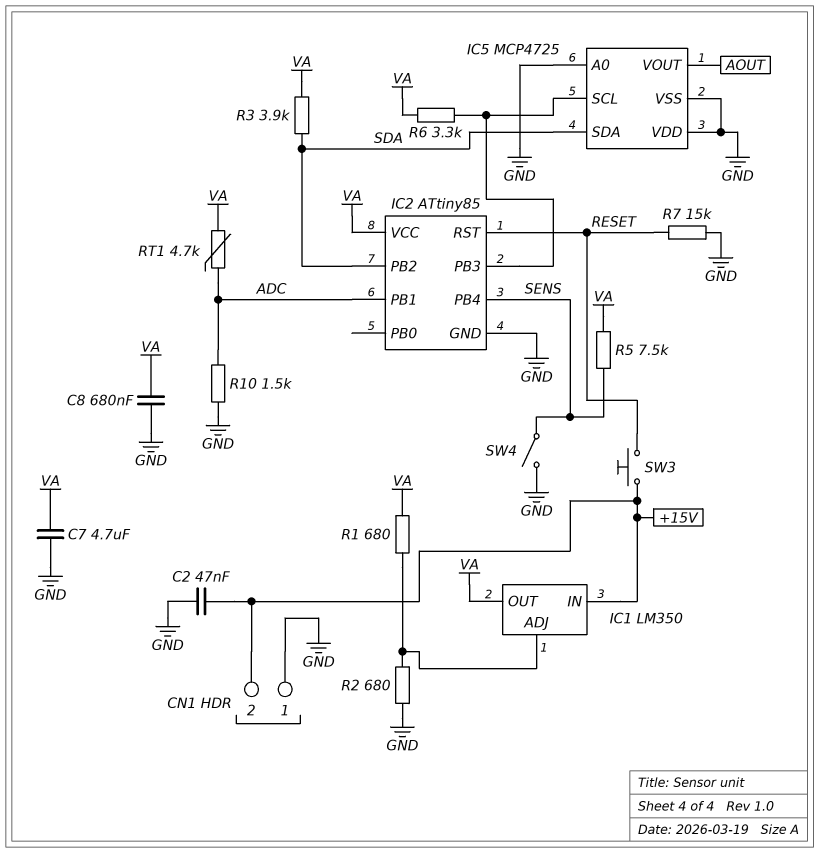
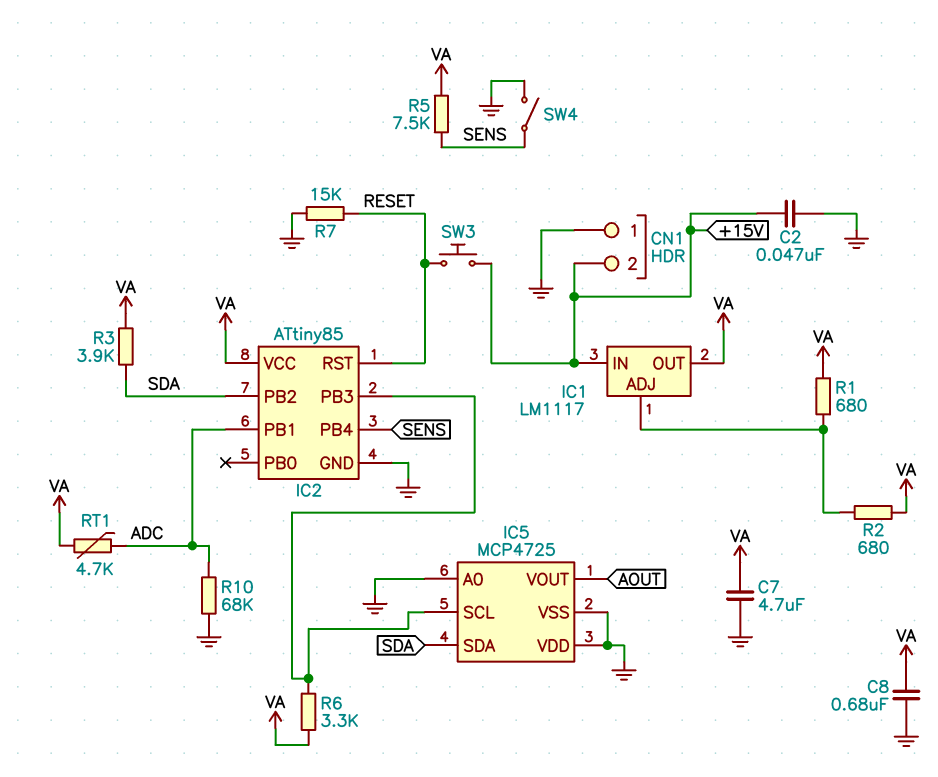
IC1: LM350 -> LM1117
R2: 680 (GND, IC1/ADJ) -> 680 (IC1/ADJ, VA)
R10: 1.5k (ADC, GND) -> 68k (ADC, GND)

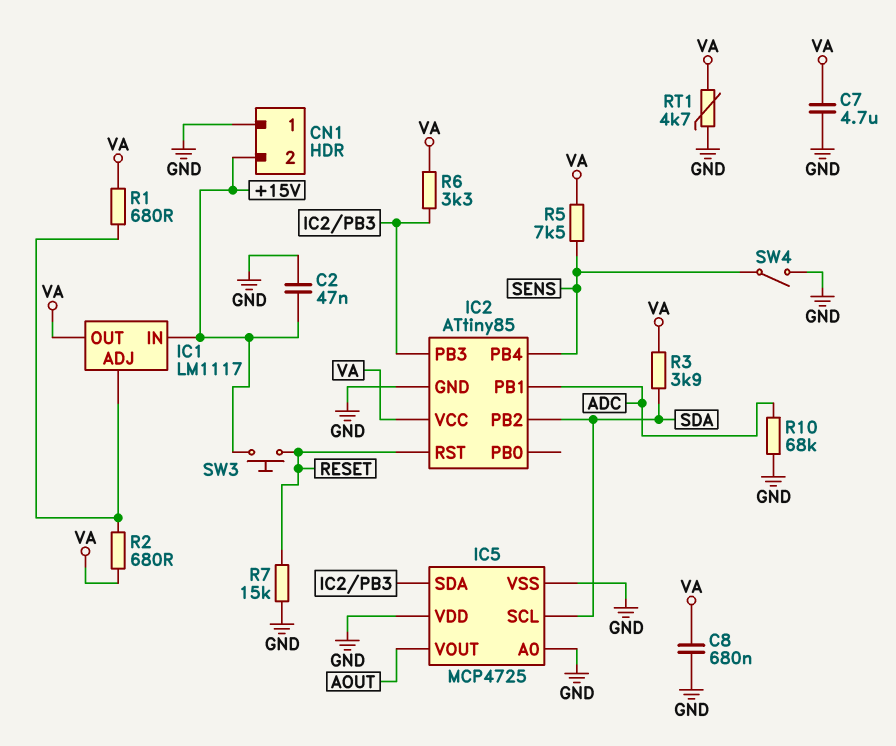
IC5 pin SCL: IC2/PB3 -> SDA
IC5 pin SDA: SDA -> IC2/PB3
RT1: 4.7k (ADC, VA) -> 4.7k (GND, VA)

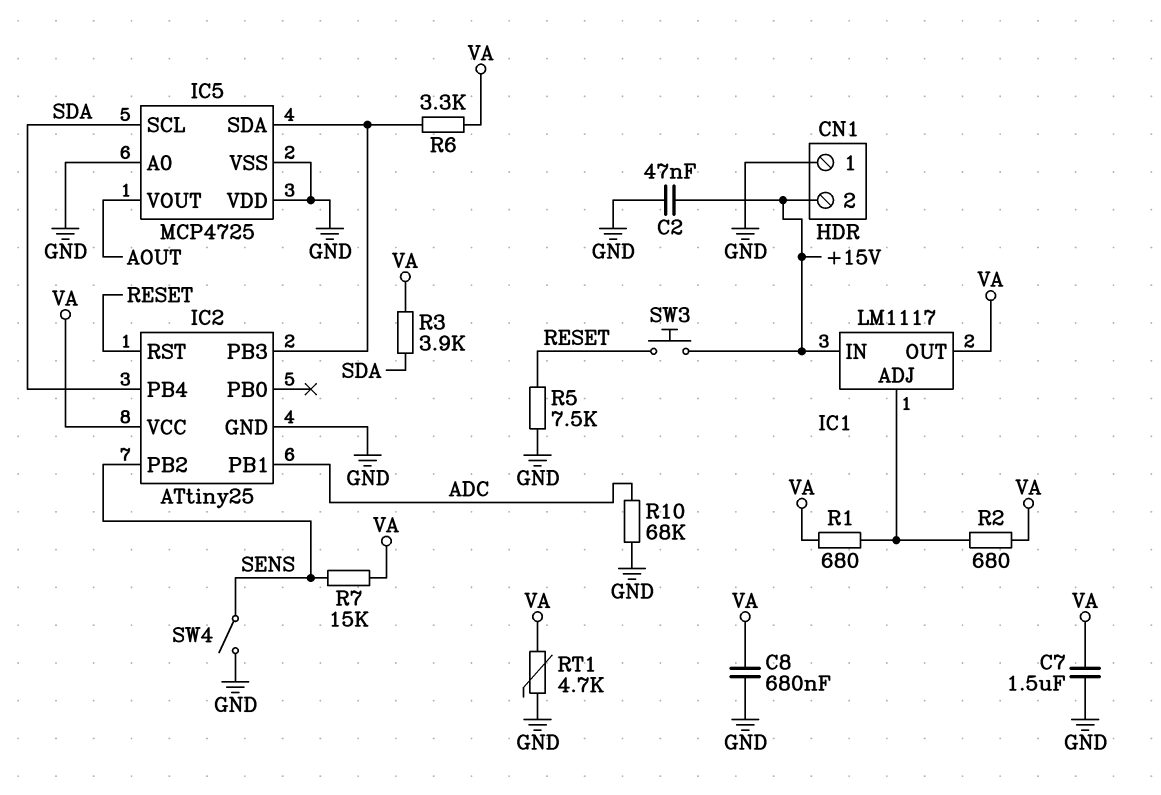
C7: 4.7uF (GND, VA) -> 1.5uF (GND, VA)
IC2: ATtiny85 -> ATtiny25
IC2 pin PB2: SDA -> SENS
IC2 pin PB4: SENS -> SDA
R5: 7.5k (SENS, VA) -> 7.5k (GND, RESET)
R7: 15k (GND, RESET) -> 15k (SENS, VA)

